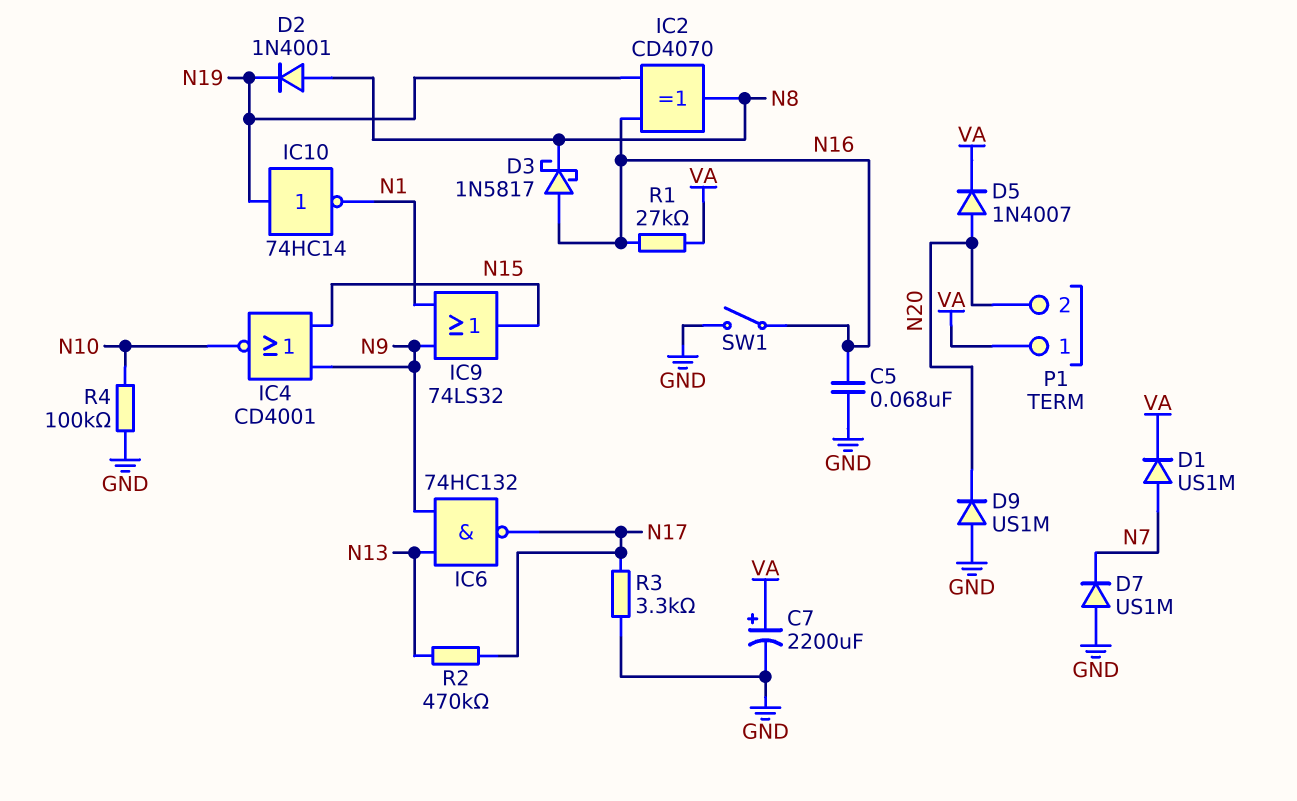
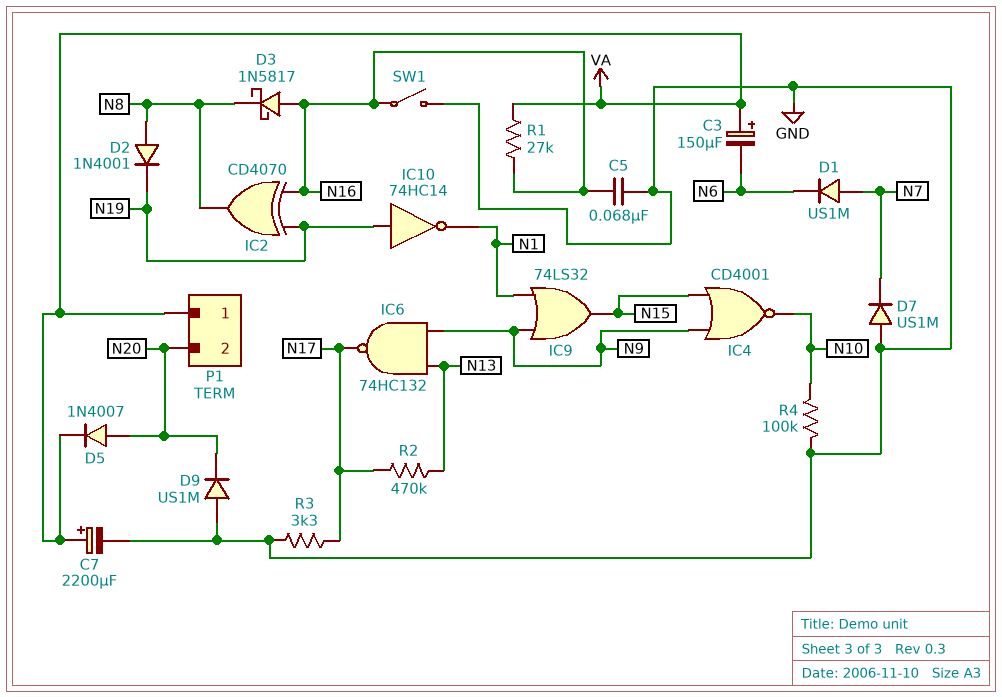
C3: none -> 150uF (plus VA, minus N6)
D1: diode US1M (A N7, K VA) -> diode US1M (A N7, K N6)

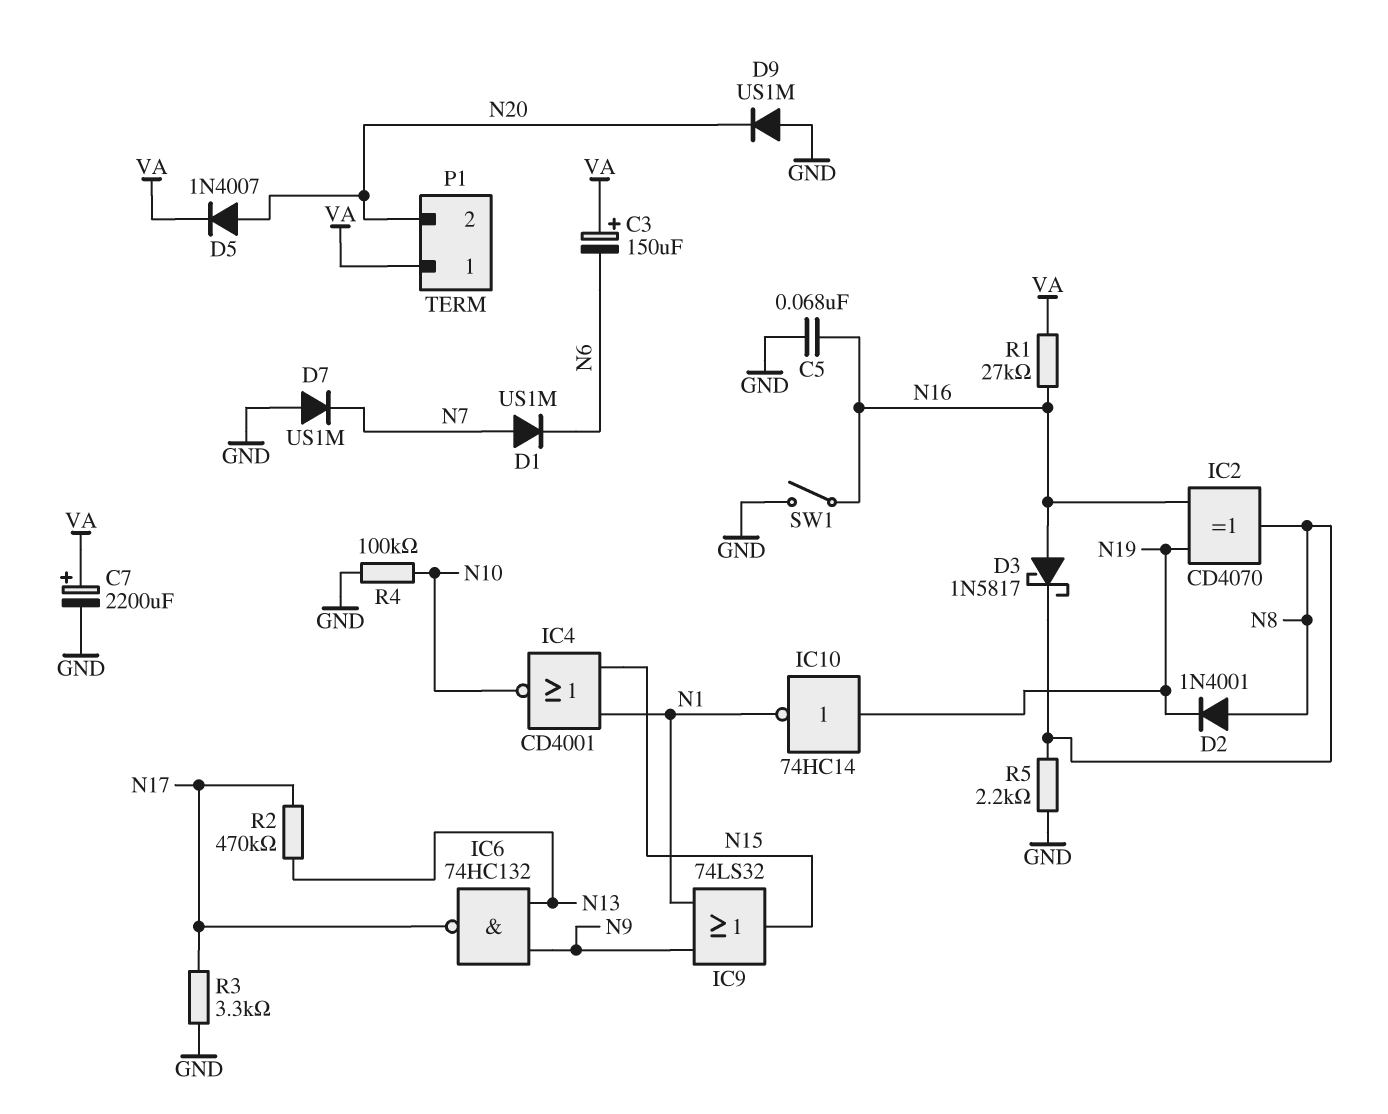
IC4: NOR CD4001 (in N9, in N15, out N10) -> NOR CD4001 (in N1, in N15, out N10)
R5: none -> 2.2k (GND, N8)

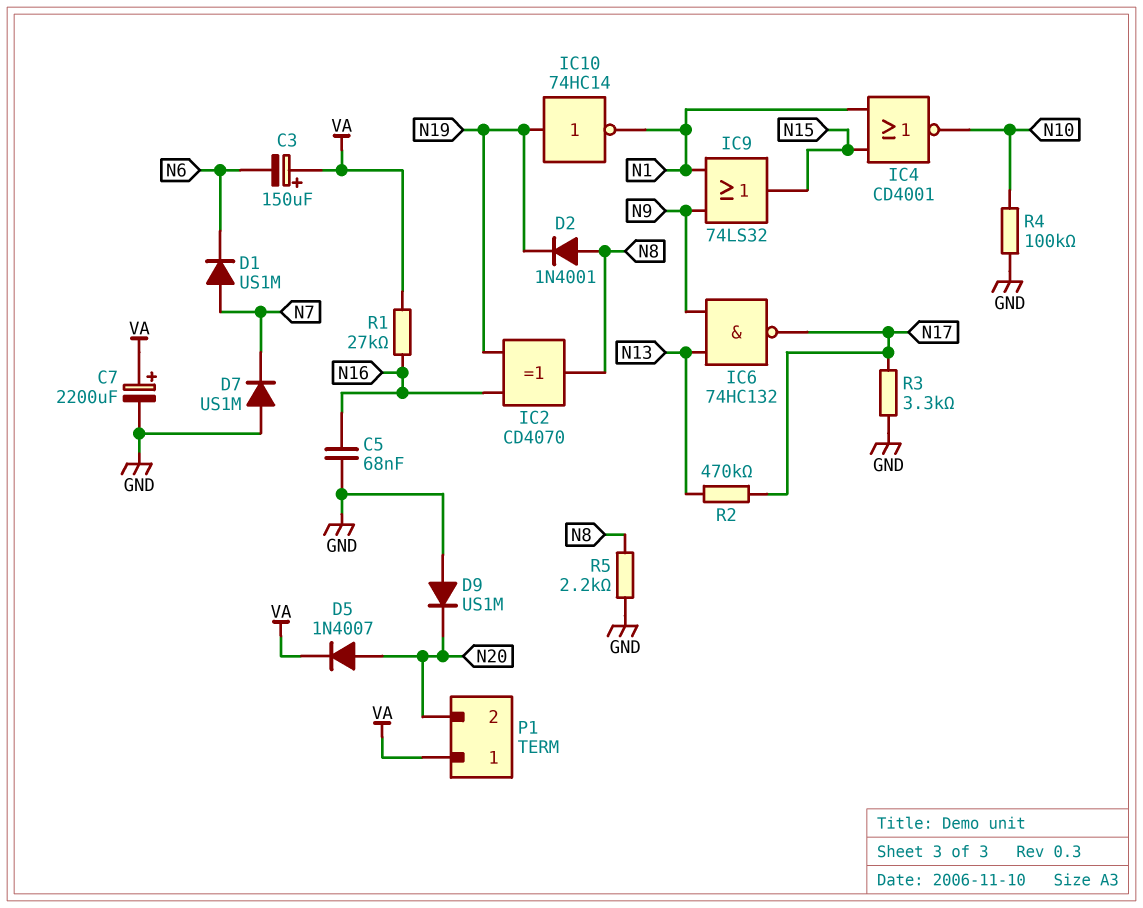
D3: schottky 1N5817 (A N16, K N8) -> none
SW1: switch (GND, N16) -> none

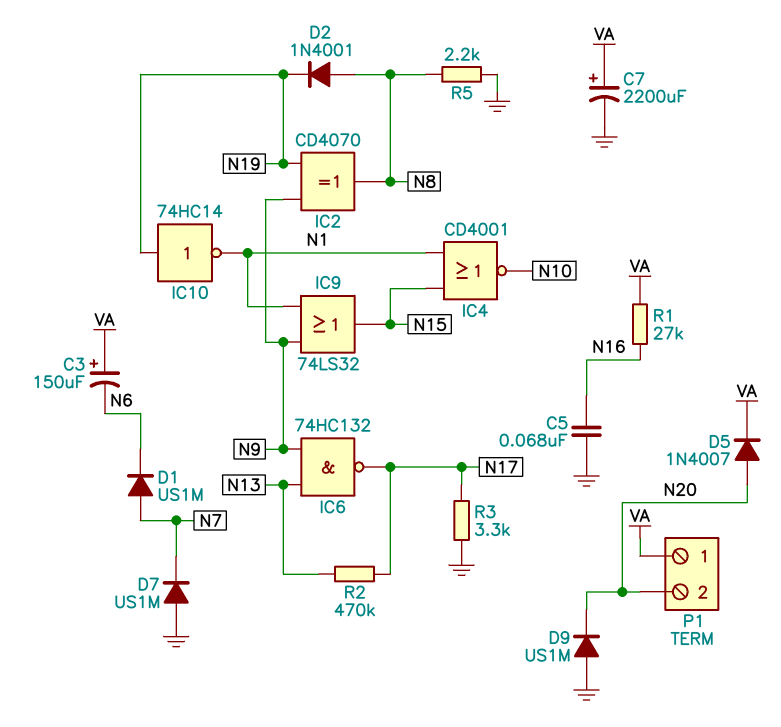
IC2: XOR CD4070 (in N16, in N19, out N8) -> XOR CD4070 (in N9, in N19, out N8)
R4: 100k (GND, N10) -> none

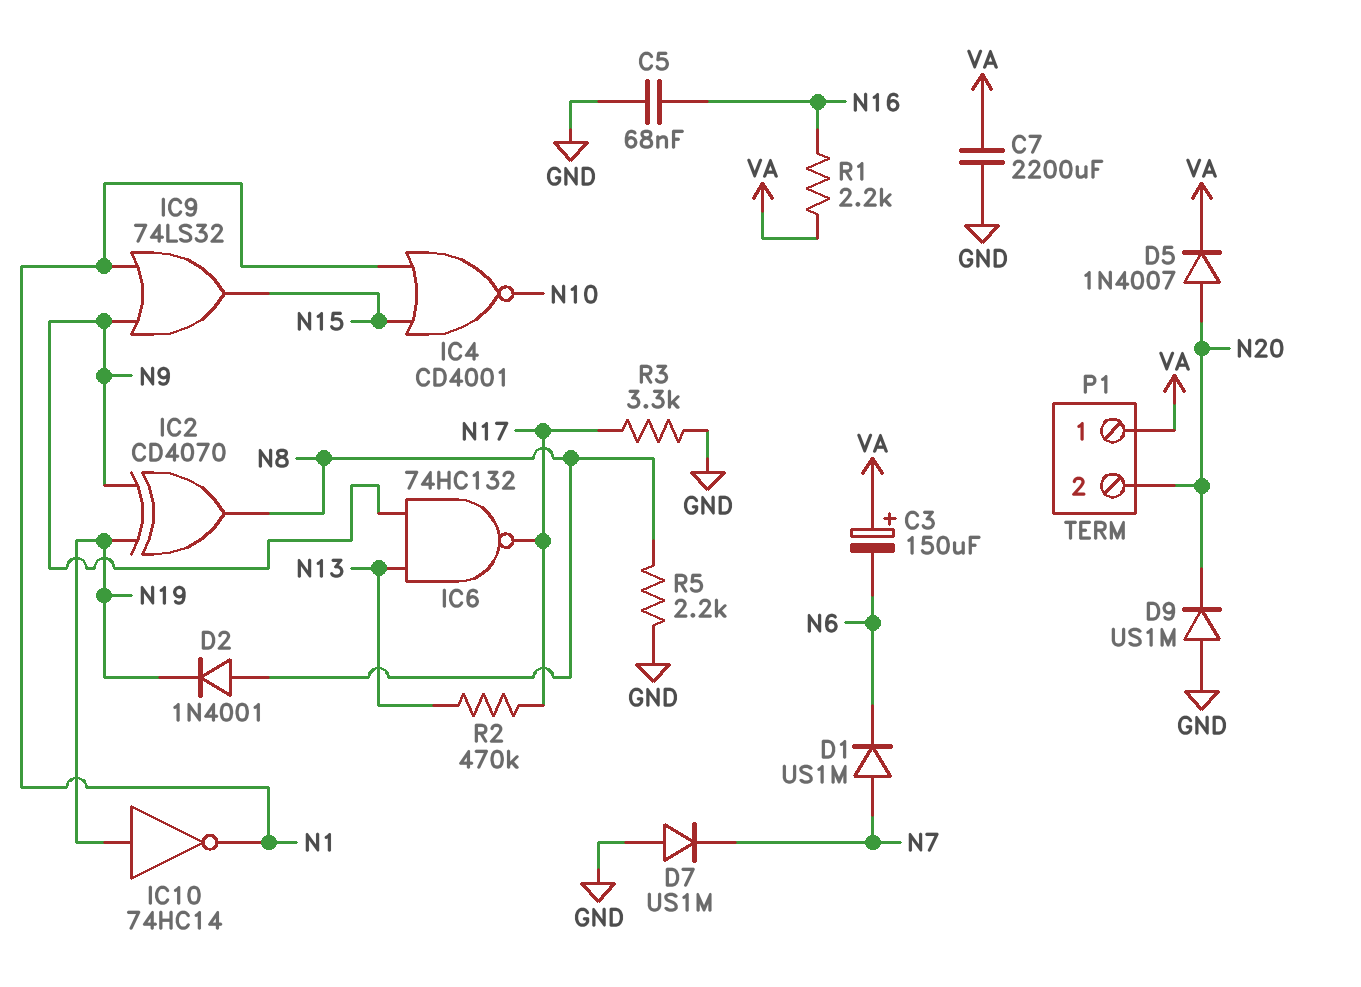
C7: 2200uF (plus VA, minus GND) -> 2200uF (GND, VA)
R1: 27k (N16, VA) -> 2.2k (N16, VA)

